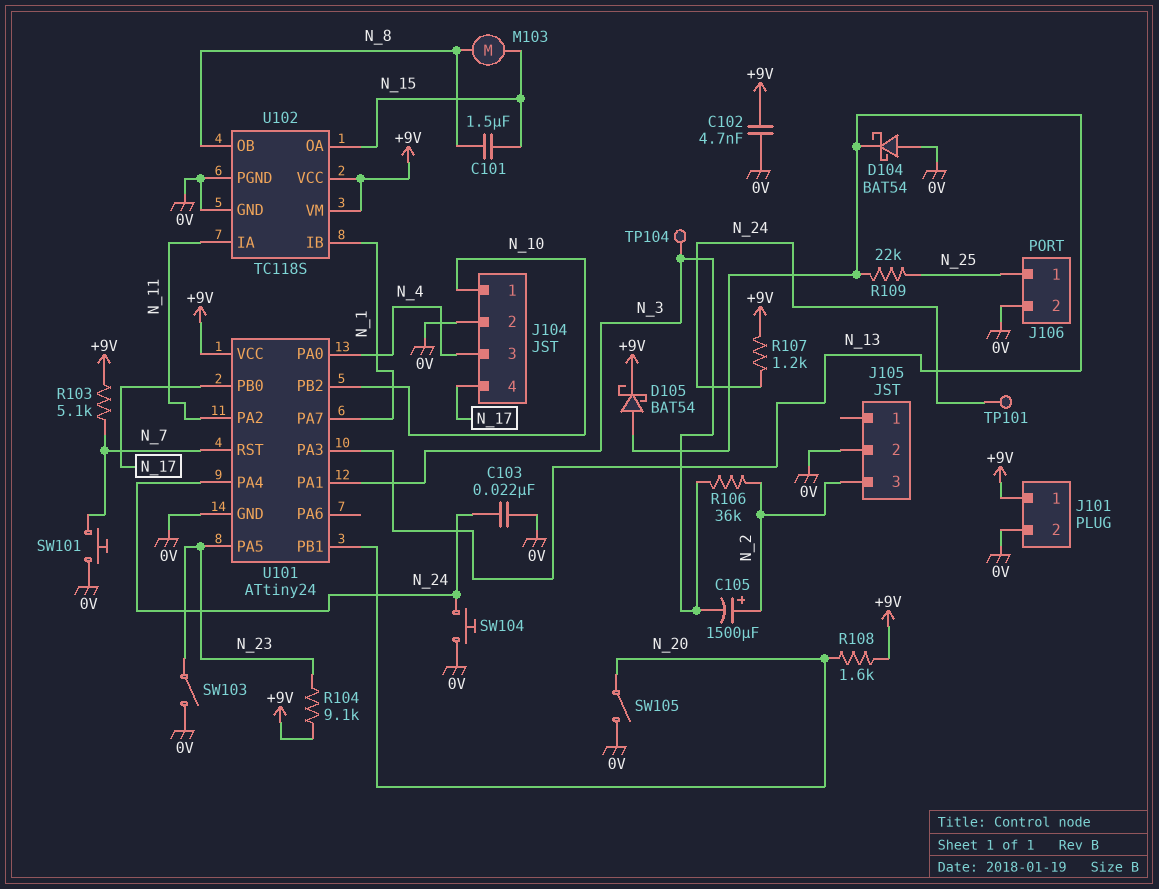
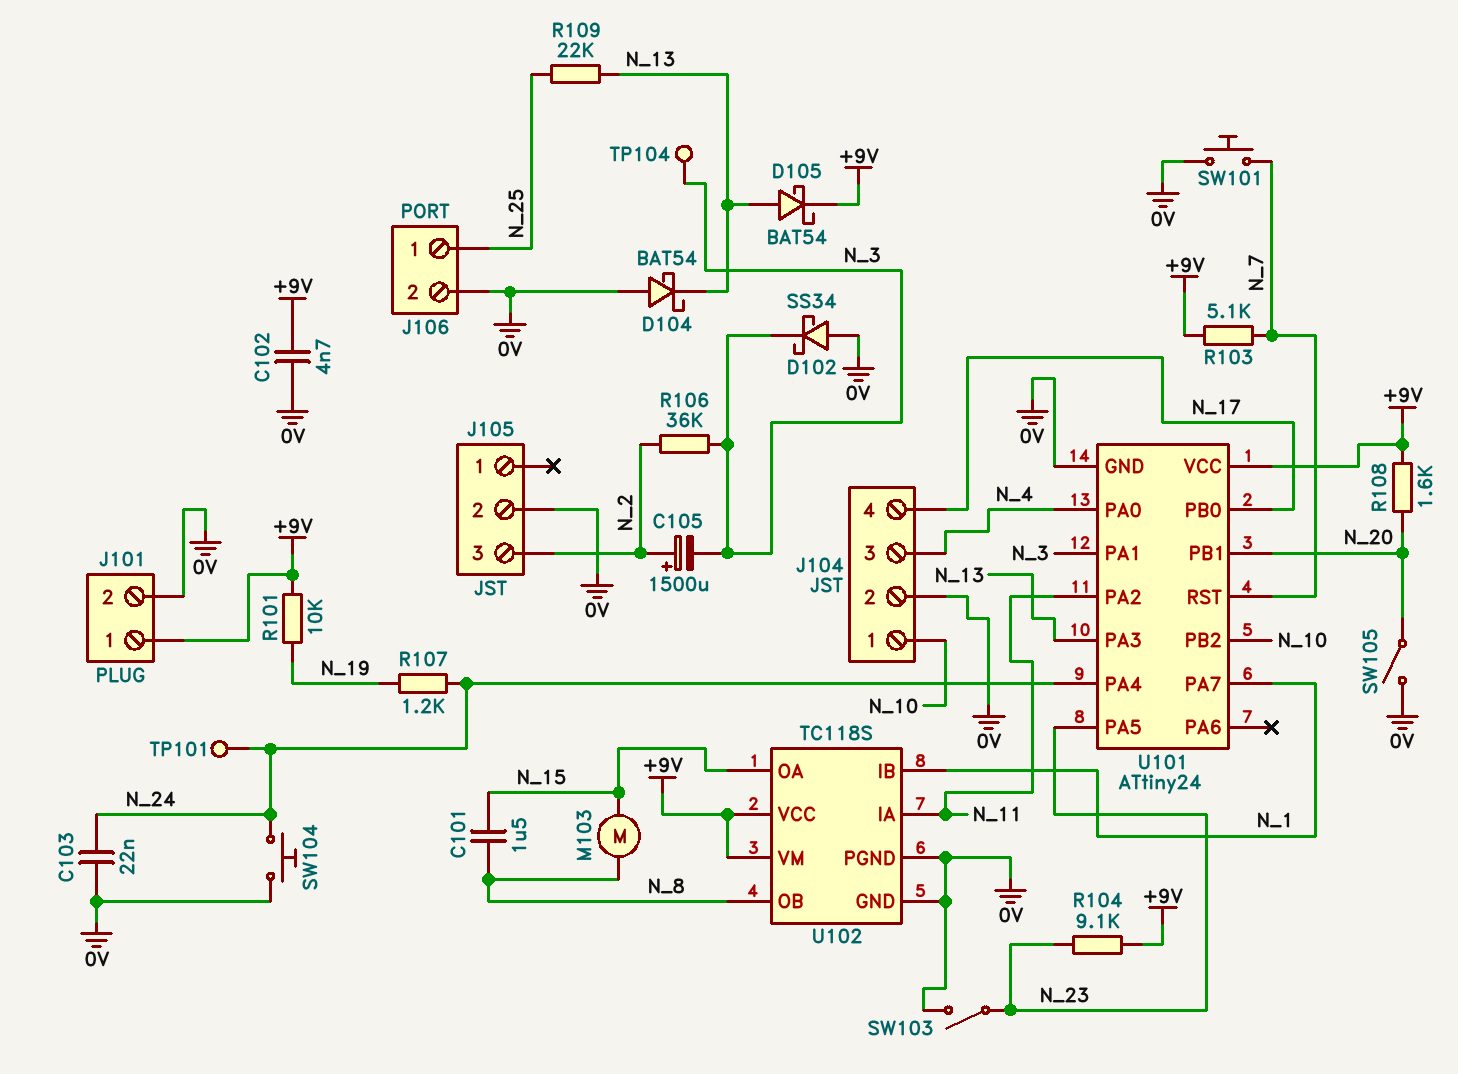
D102: none -> schottky SS34 (A 0V, K N_3)
R101: none -> 10k (+9V, N_19)
R107: 1.2k (+9V, N_24) -> 1.2k (N_19, N_24)

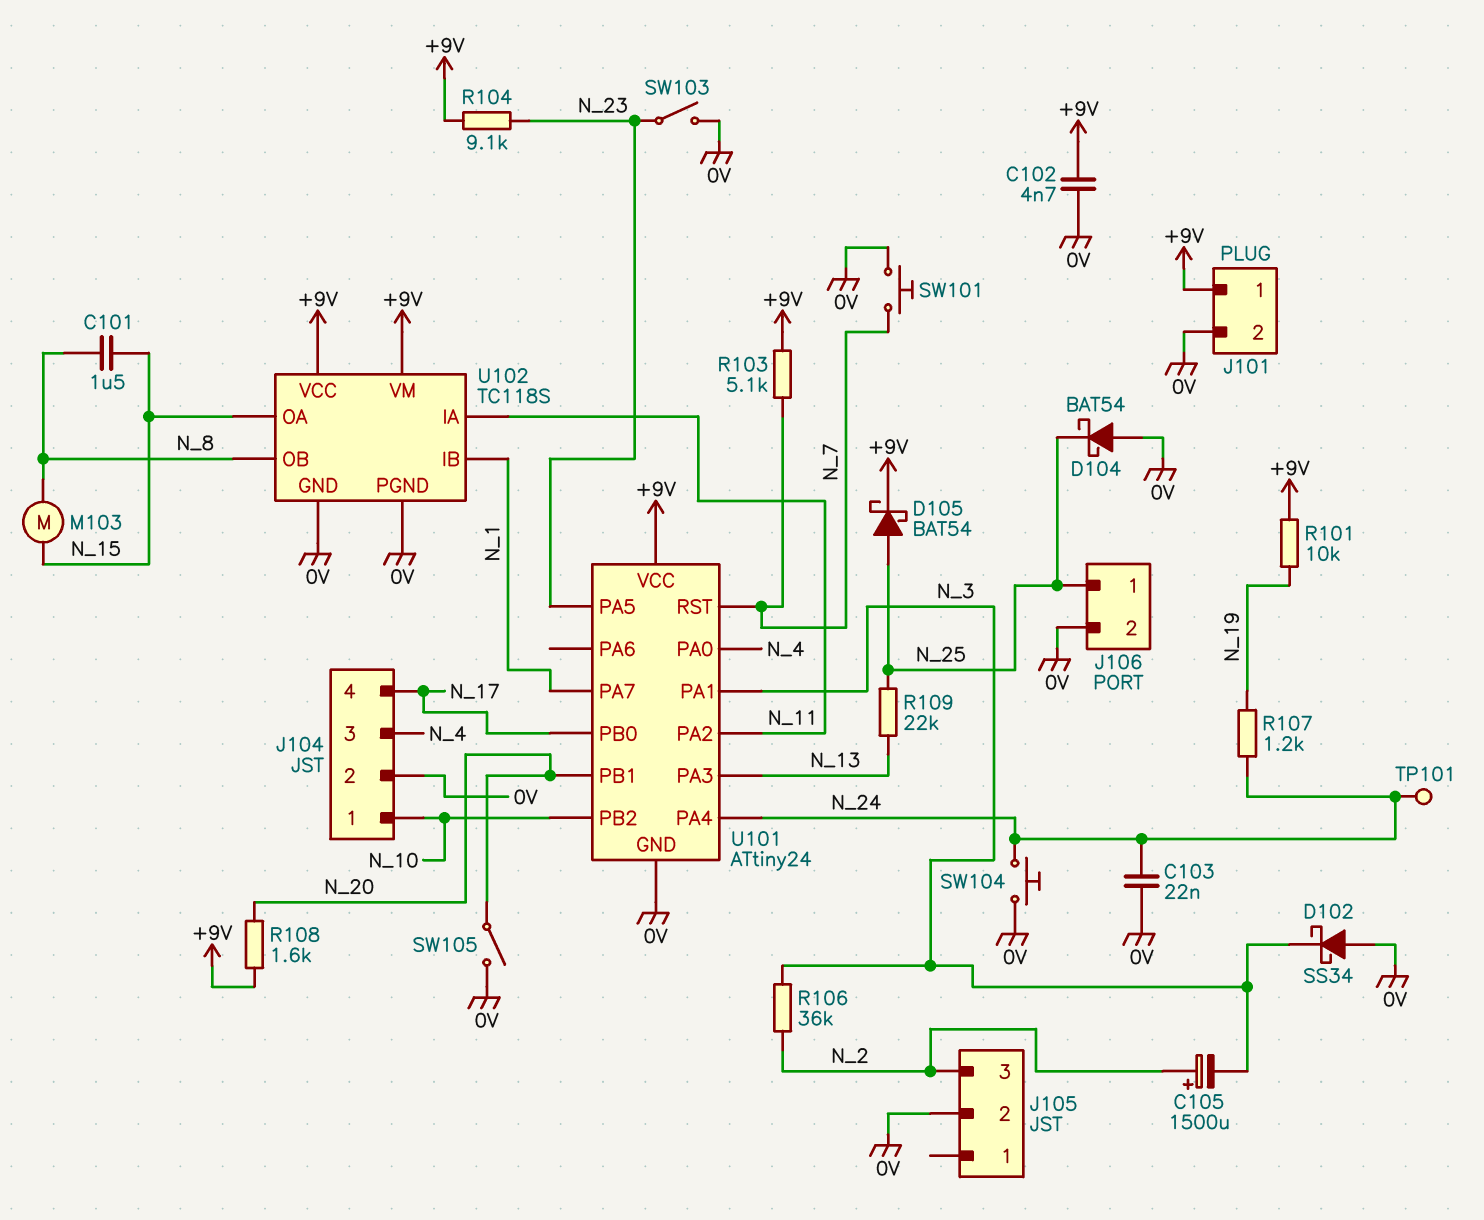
D104: schottky BAT54 (A 0V, K N_13) -> schottky BAT54 (A 0V, K N_25)
D105: schottky BAT54 (A N_13, K +9V) -> schottky BAT54 (A N_25, K +9V)
TP104: test point (N_3) -> none

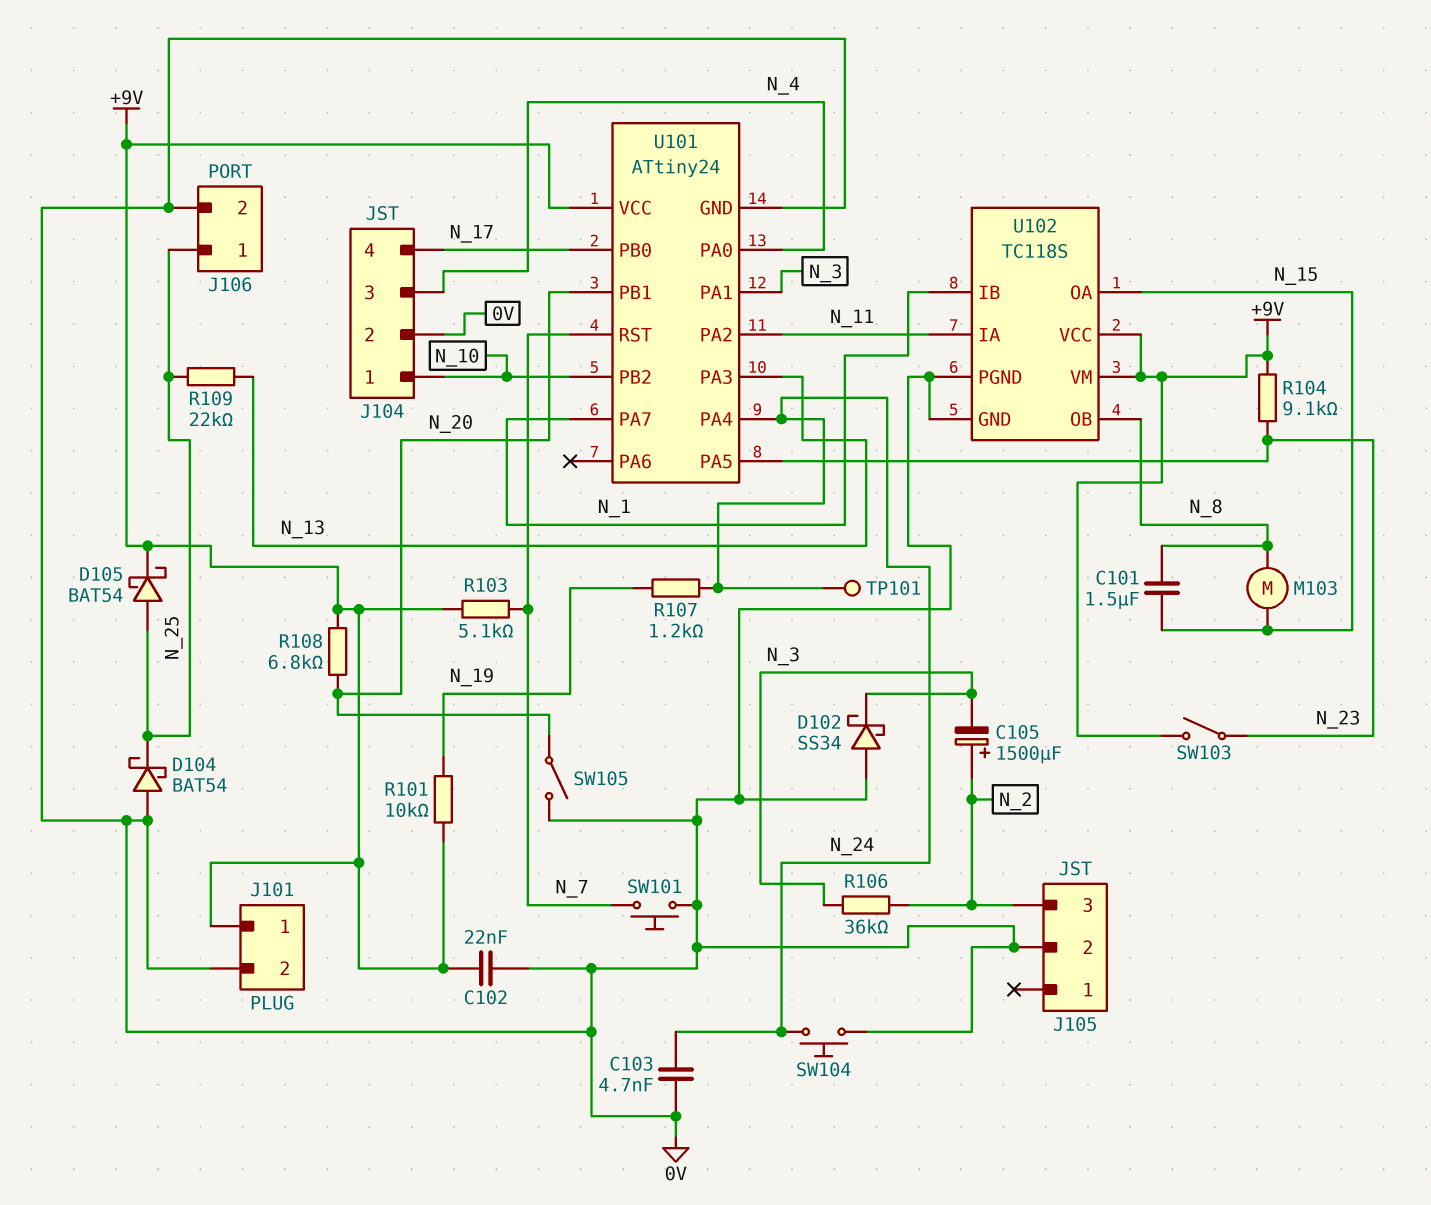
C102: 4.7nF (+9V, 0V) -> 22nF (+9V, 0V)
C103: 22nF (0V, N_24) -> 4.7nF (0V, N_24)
R108: 1.6k (+9V, N_20) -> 6.8k (+9V, N_20)
SW103: switch (0V, N_23) -> switch (+9V, N_23)

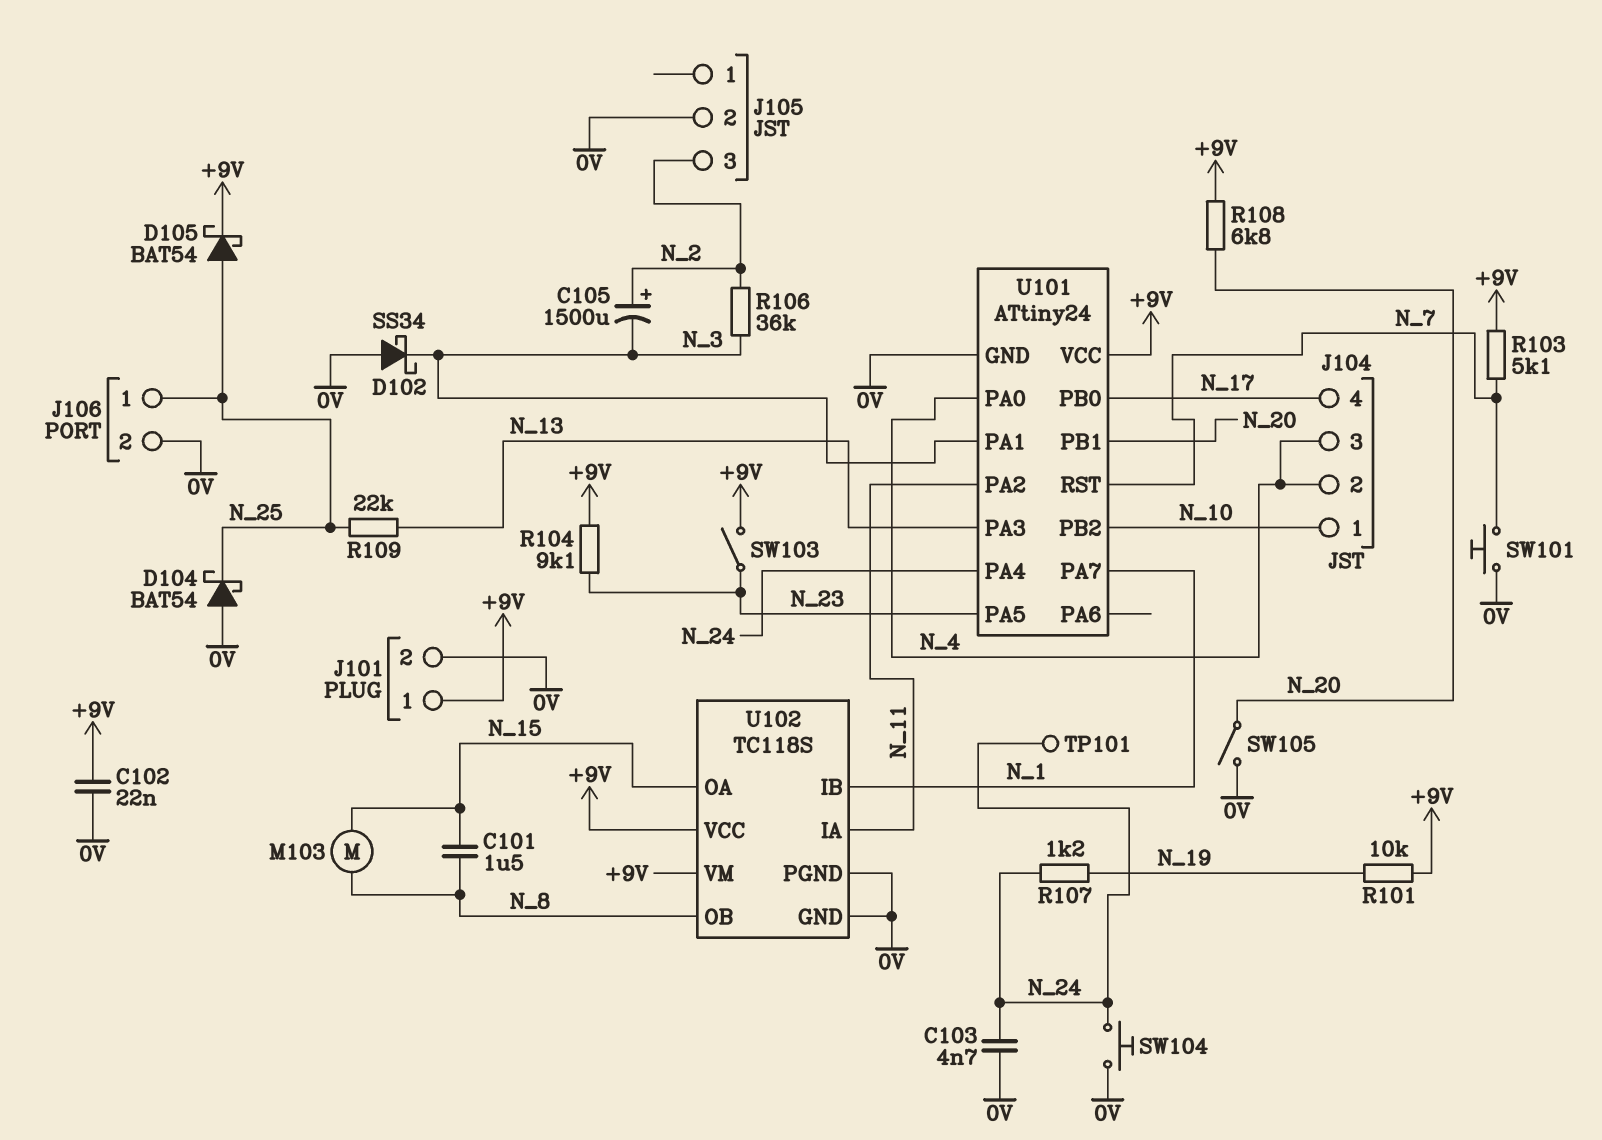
J104 pin 2: 0V -> N_4

